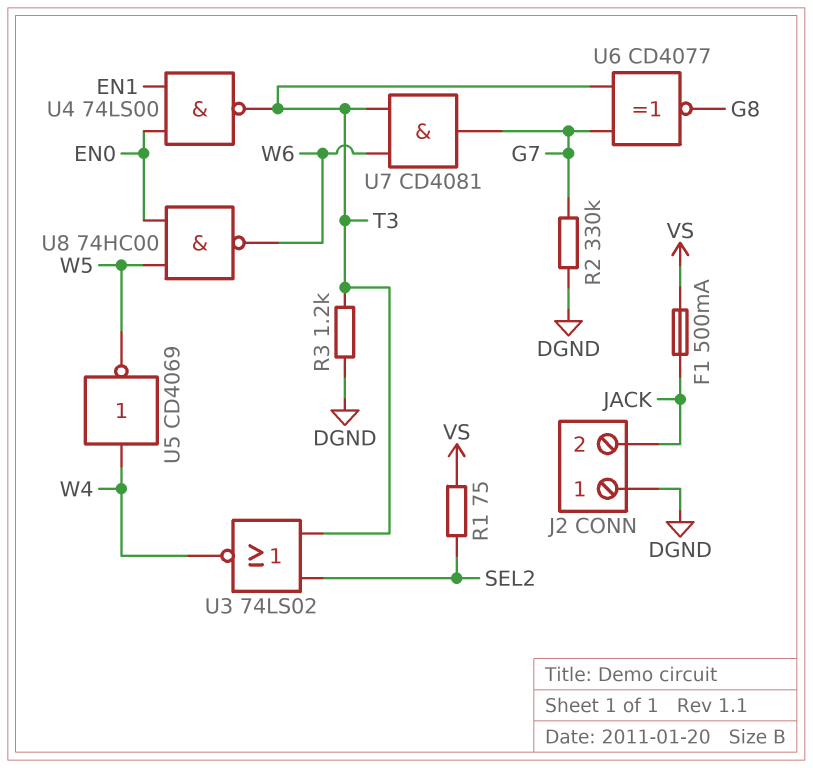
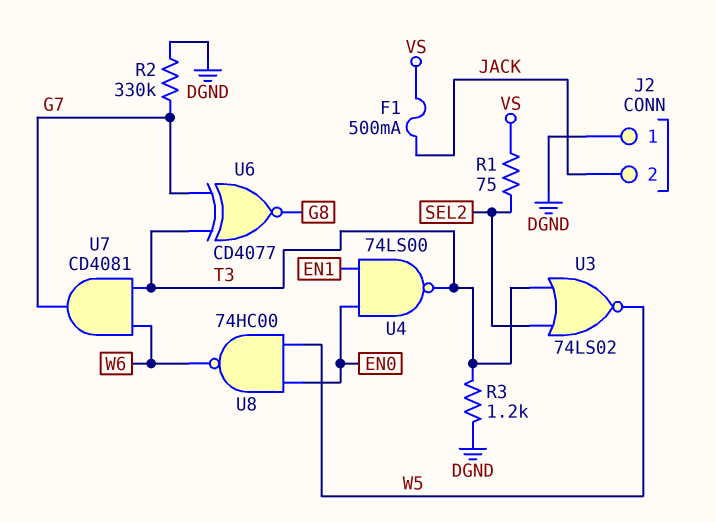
U3: NOR 74LS02 (in SEL2, in T3, out W4) -> NOR 74LS02 (in SEL2, in T3, out W5)
U5: NOT CD4069 (in W4, out W5) -> none

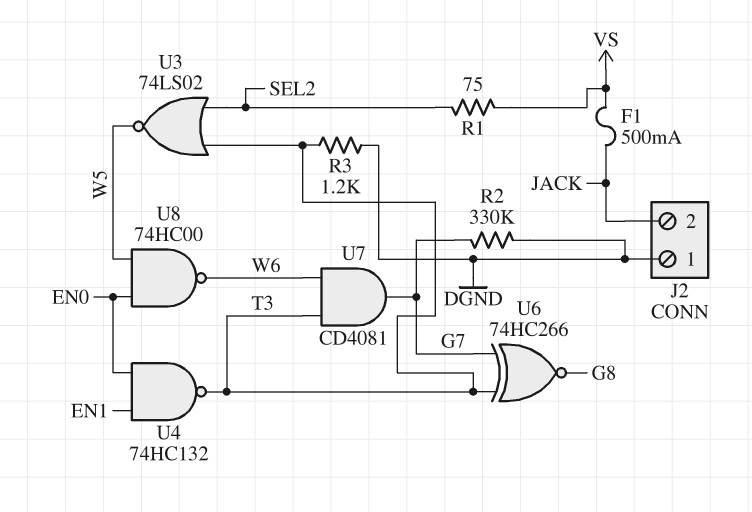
U4: NAND 74LS00 (in EN0, in EN1, out T3) -> NAND 74HC132 (in EN0, in EN1, out T3)
U6: XNOR CD4077 (in G7, in T3, out G8) -> XNOR 74HC266 (in G7, in T3, out G8)

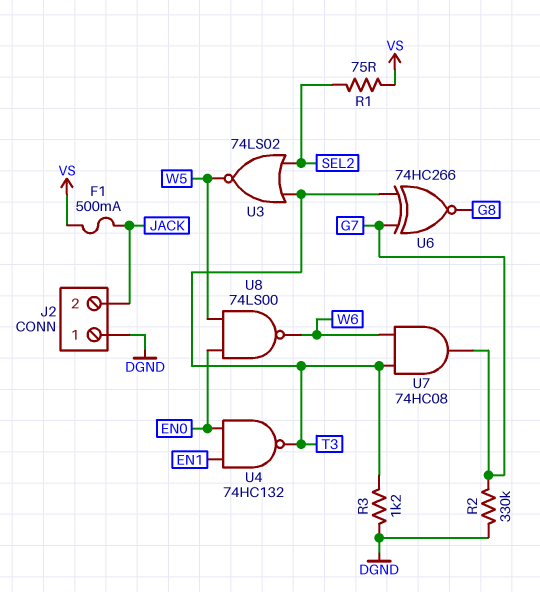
U7: AND CD4081 (in T3, in W6, out G7) -> AND 74HC08 (in T3, in W6, out G7)
U8: NAND 74HC00 (in EN0, in W5, out W6) -> NAND 74LS00 (in EN0, in W5, out W6)

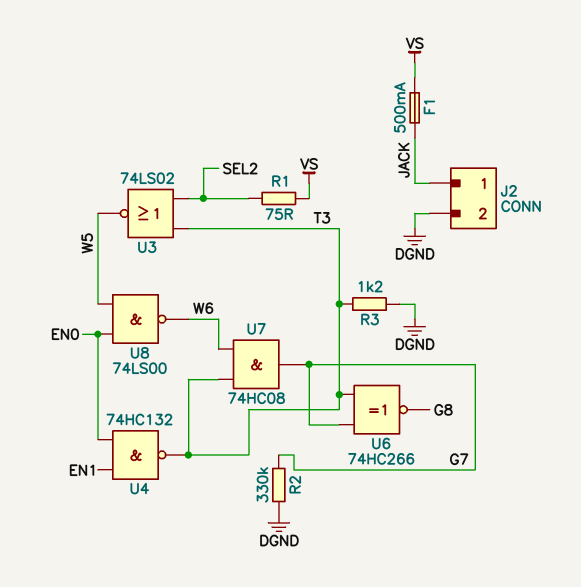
J2 pin 1: DGND -> JACK
J2 pin 2: JACK -> DGND

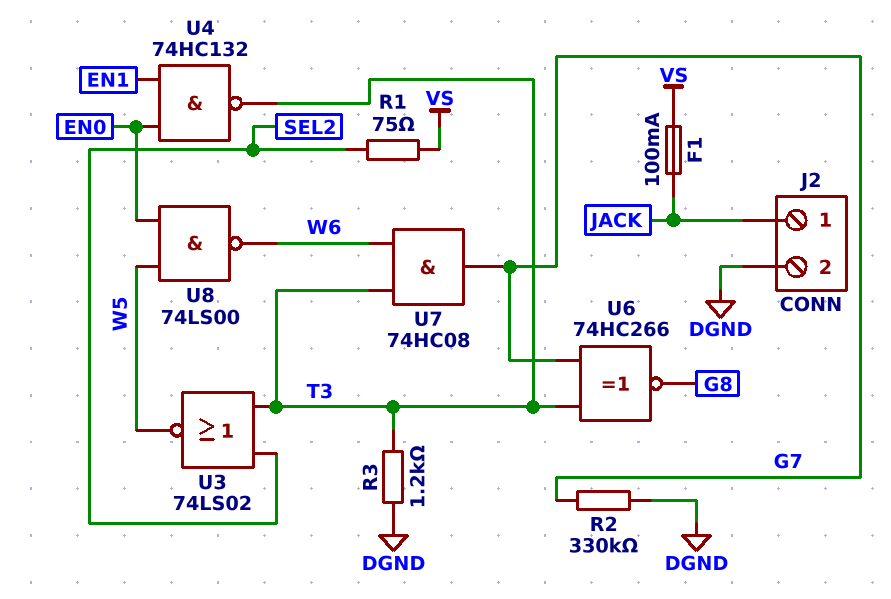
F1: 500mA (JACK, VS) -> 100mA (JACK, VS)

